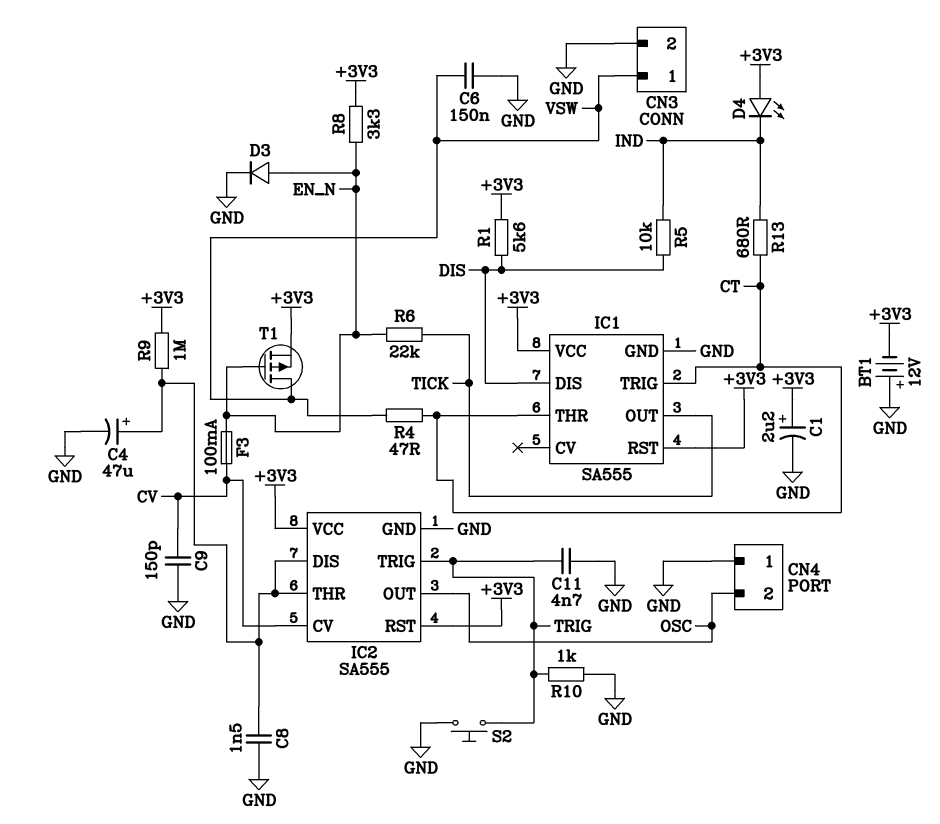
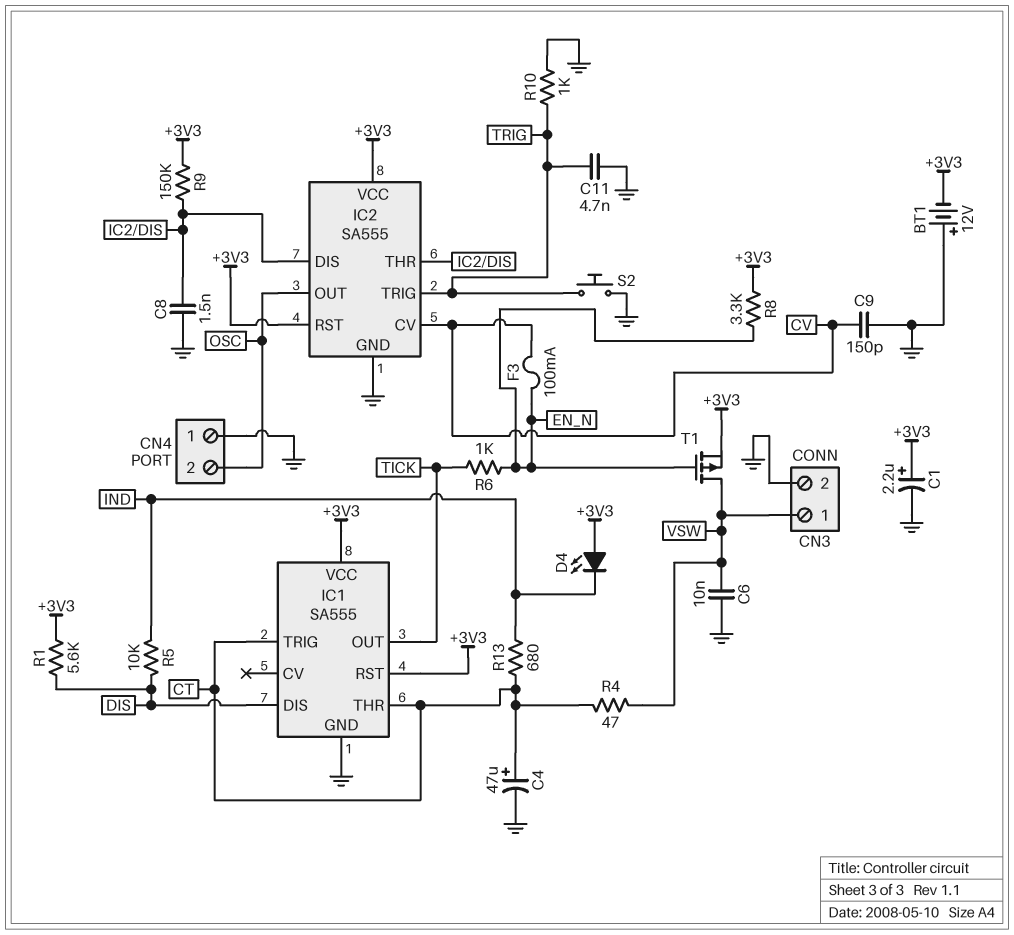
C4: 47uF (plus IC2/DIS, minus GND) -> 47uF (plus CT, minus GND)
C6: 150nF (GND, VSW) -> 10nF (GND, VSW)
D3: diode (A EN_N, K GND) -> none
R6: 22k (EN_N, TICK) -> 1k (EN_N, TICK)
R9: 1M (+3V3, IC2/DIS) -> 150k (+3V3, IC2/DIS)

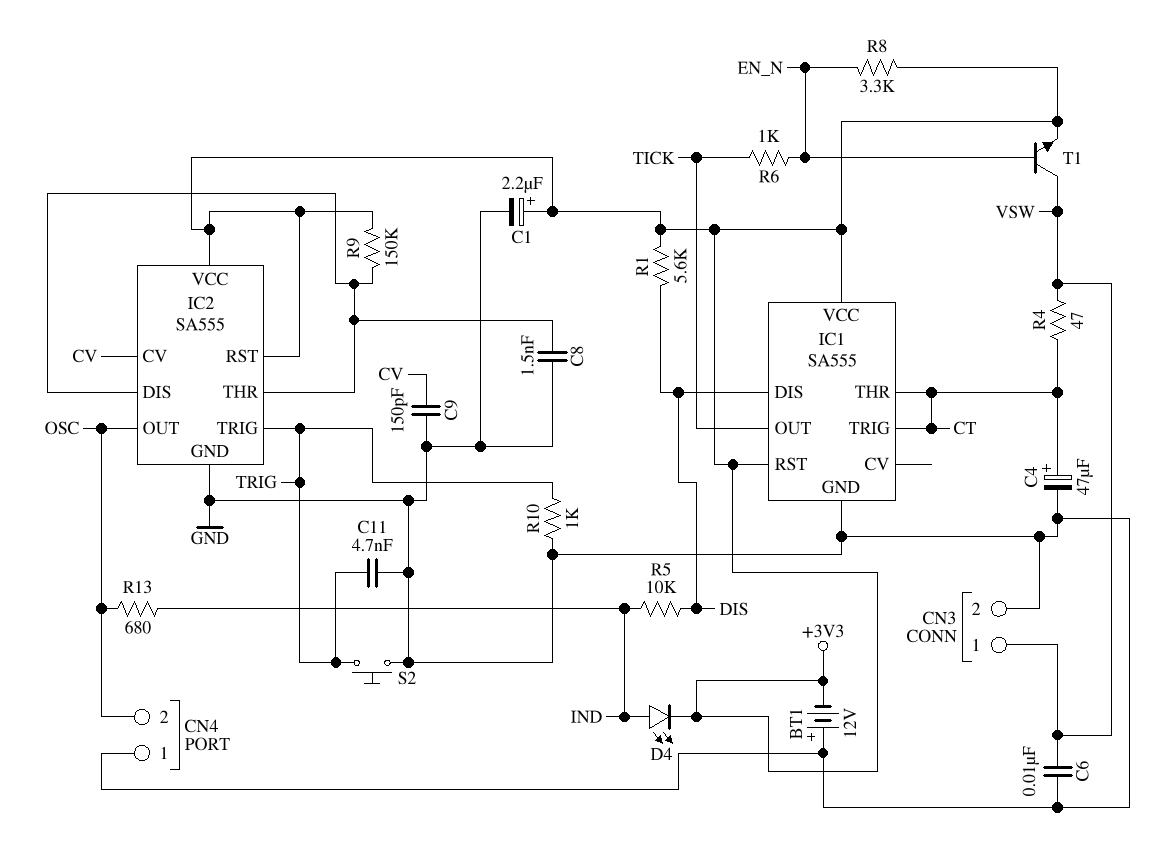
D4: LED (A +3V3, K IND) -> LED (A IND, K +3V3)
F3: 100mA (CV, EN_N) -> none
R13: 680 (CT, IND) -> 680 (IND, OSC)
T1: PMOS (G EN_N, D VSW, S +3V3) -> NPN (B EN_N, C VSW, E +3V3)

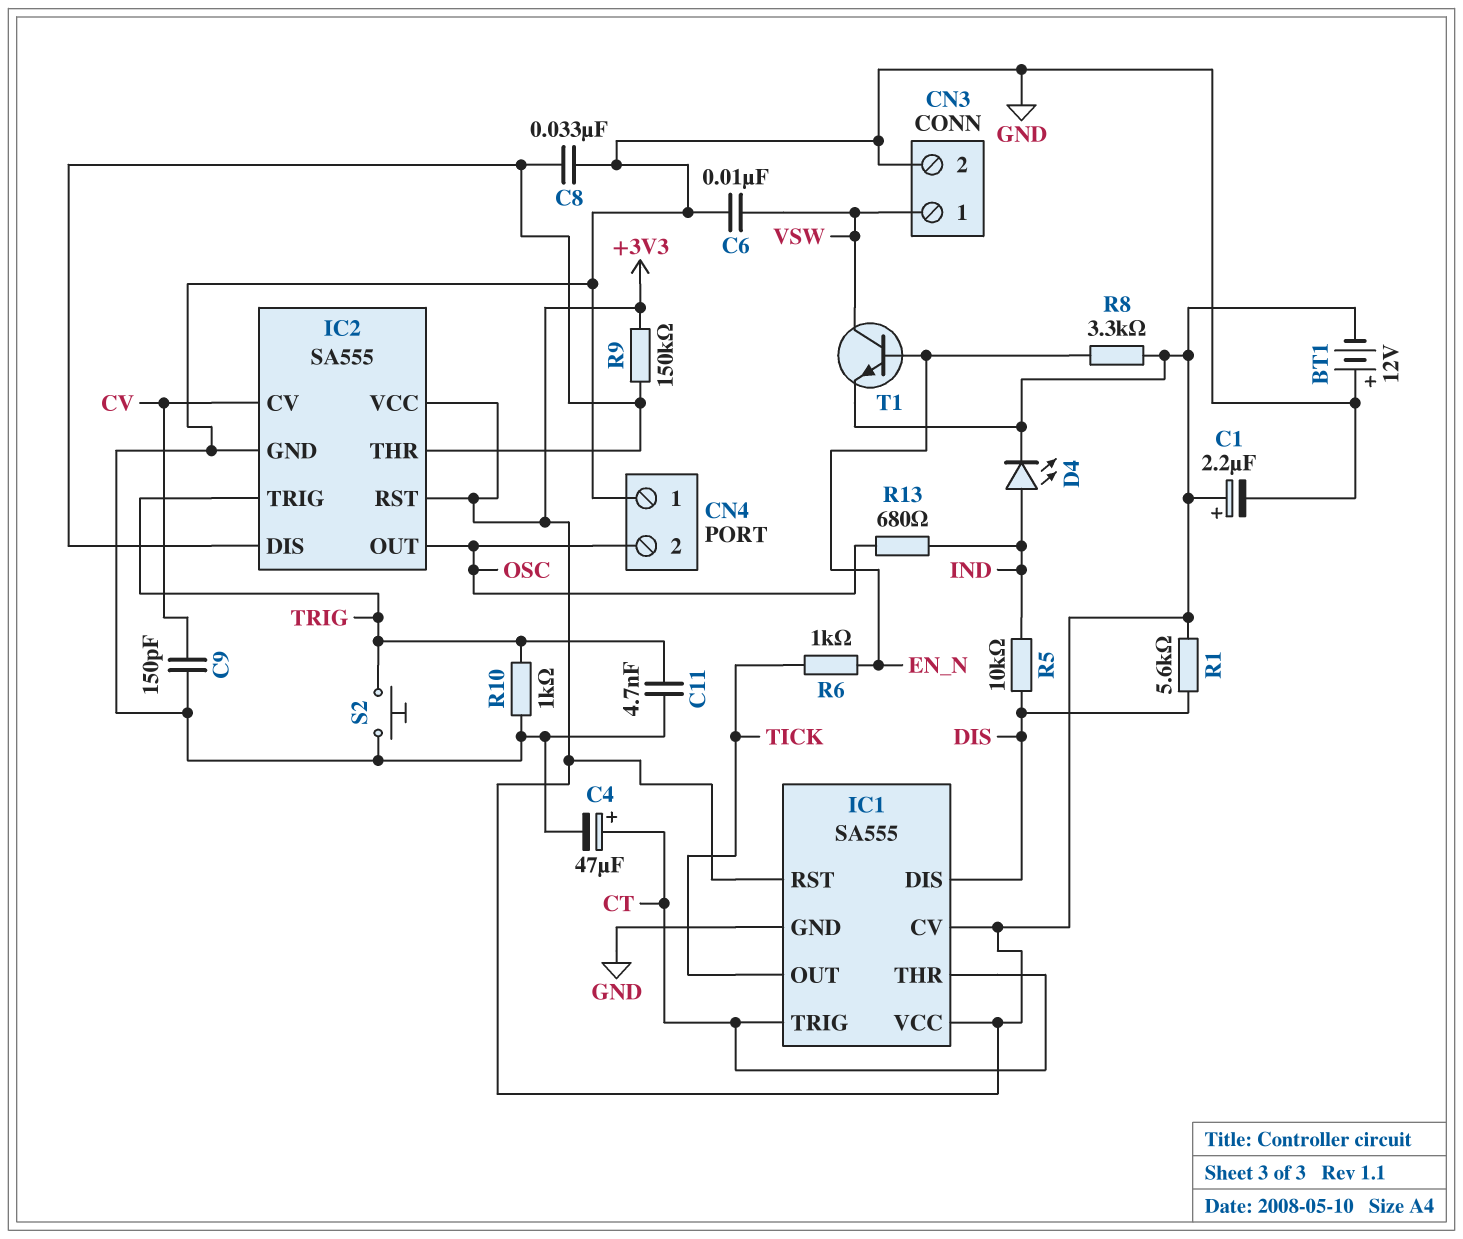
C8: 1.5nF (GND, IC2/DIS) -> 33nF (GND, IC2/DIS)
IC1 pin CV: none -> +3V3
R4: 47 (CT, VSW) -> none

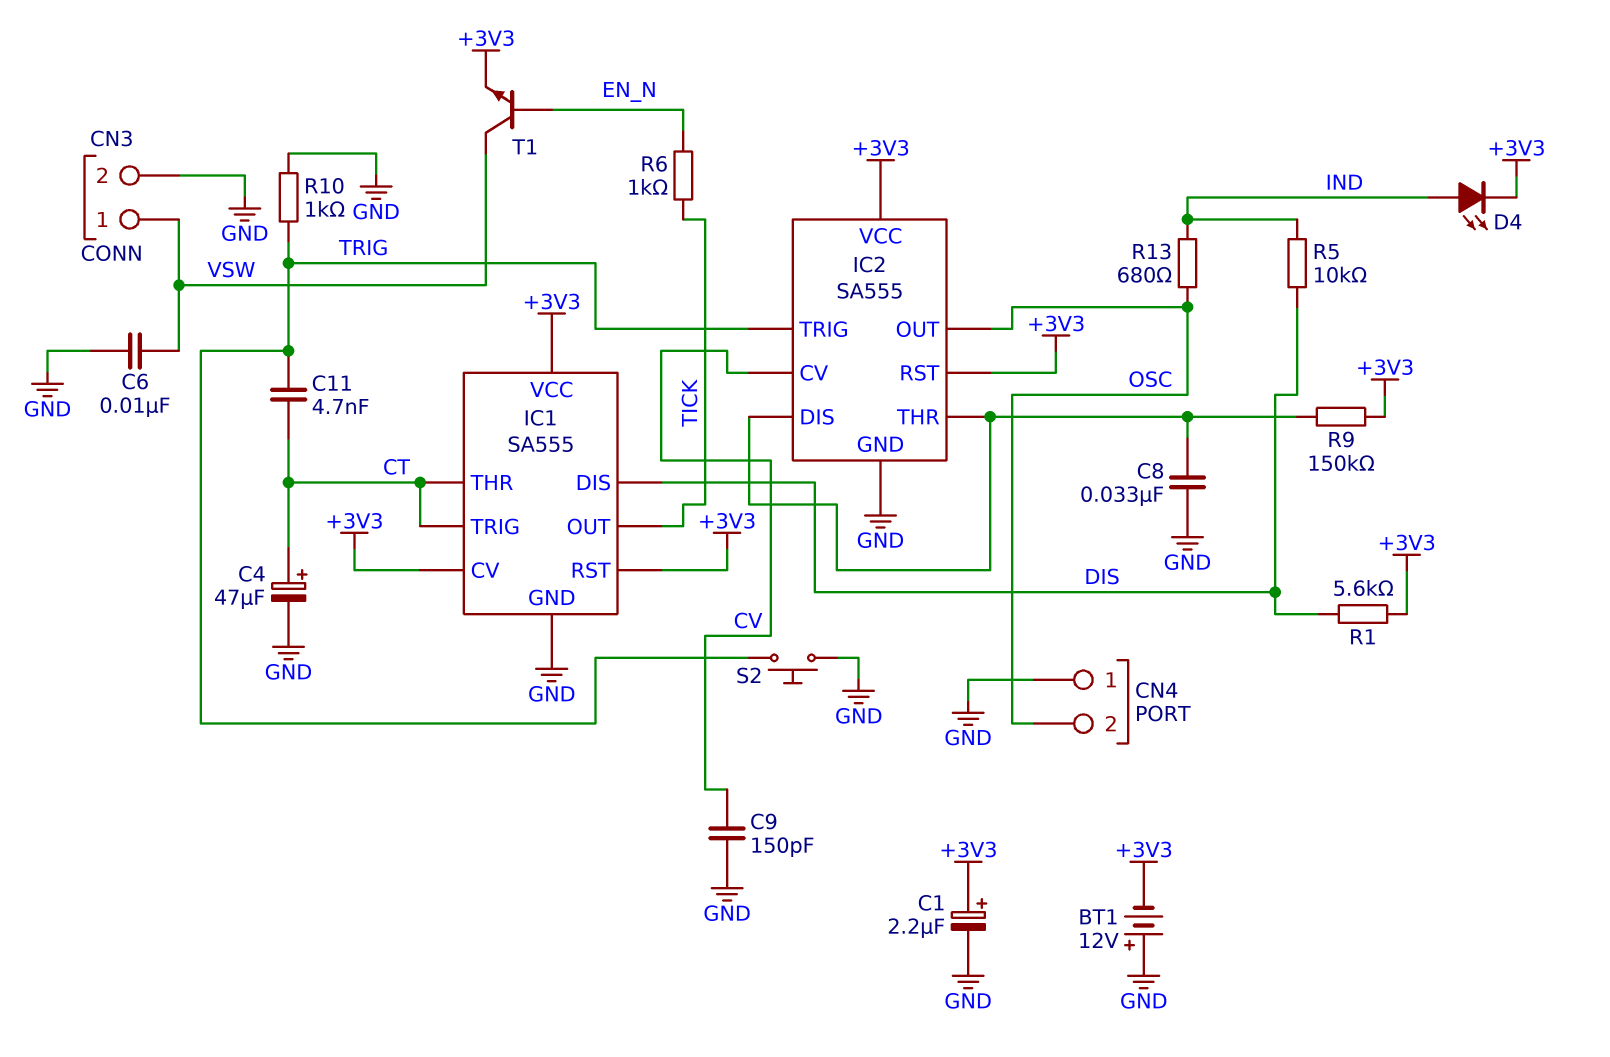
C11: 4.7nF (GND, TRIG) -> 4.7nF (CT, TRIG)
R8: 3.3k (+3V3, EN_N) -> none

